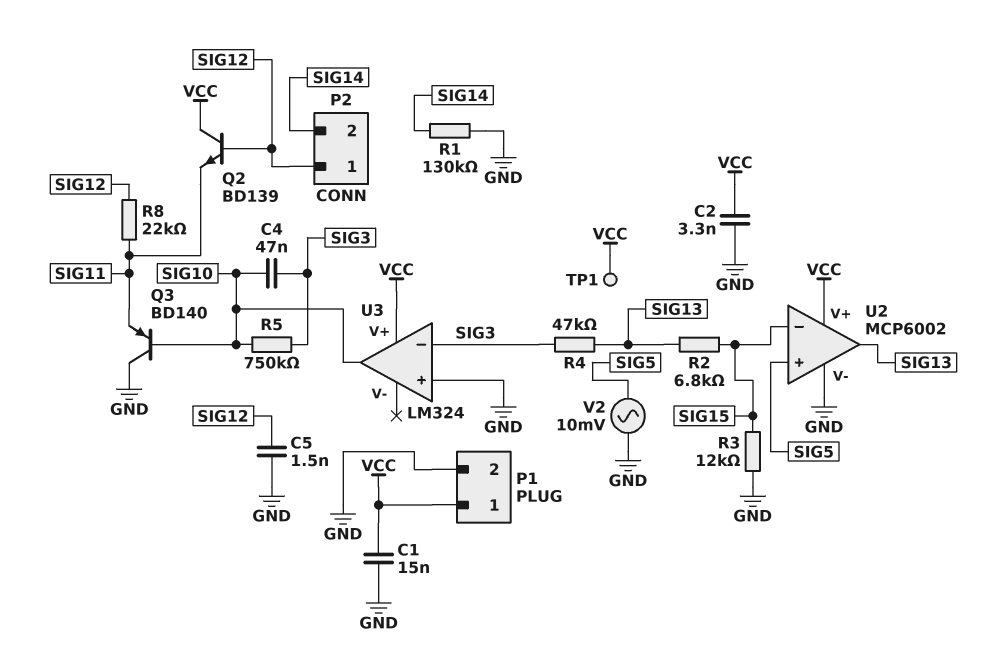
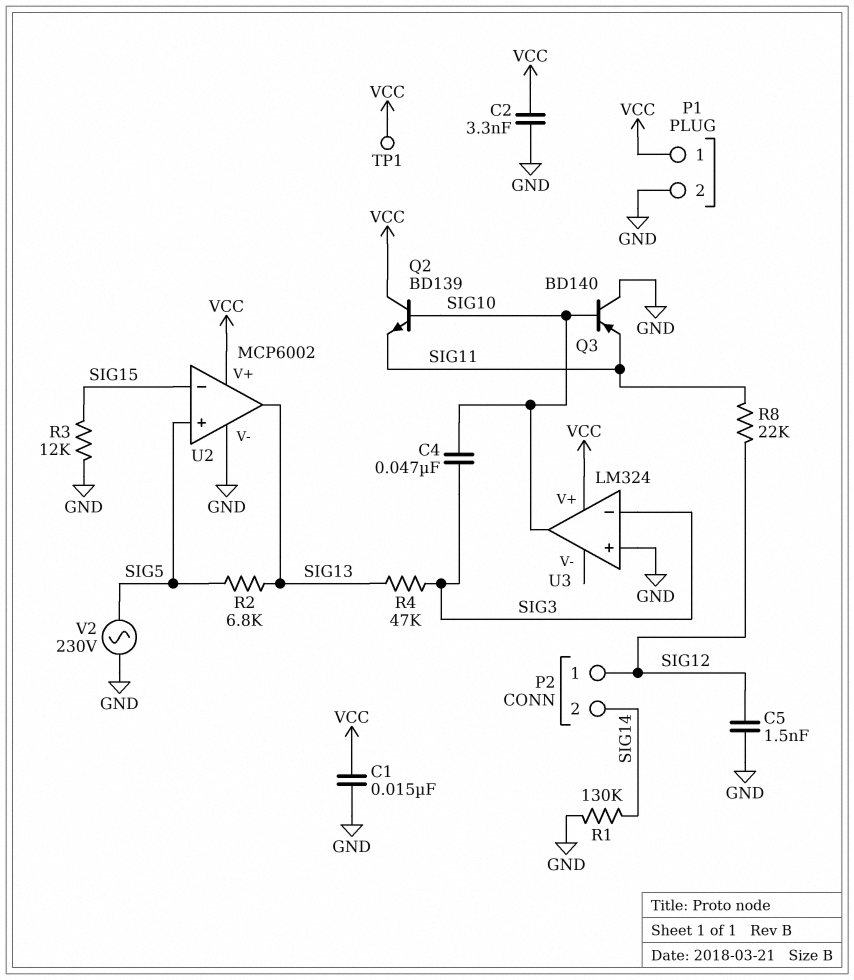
Q2: NPN BD139 (B SIG12, C VCC, E SIG11) -> NPN BD139 (B SIG10, C VCC, E SIG11)
R2: 6.8k (SIG13, SIG15) -> 6.8k (SIG5, SIG13)
R5: 750k (SIG3, SIG10) -> none
V2: AC 10mV (GND, SIG5) -> AC 230V (GND, SIG5)

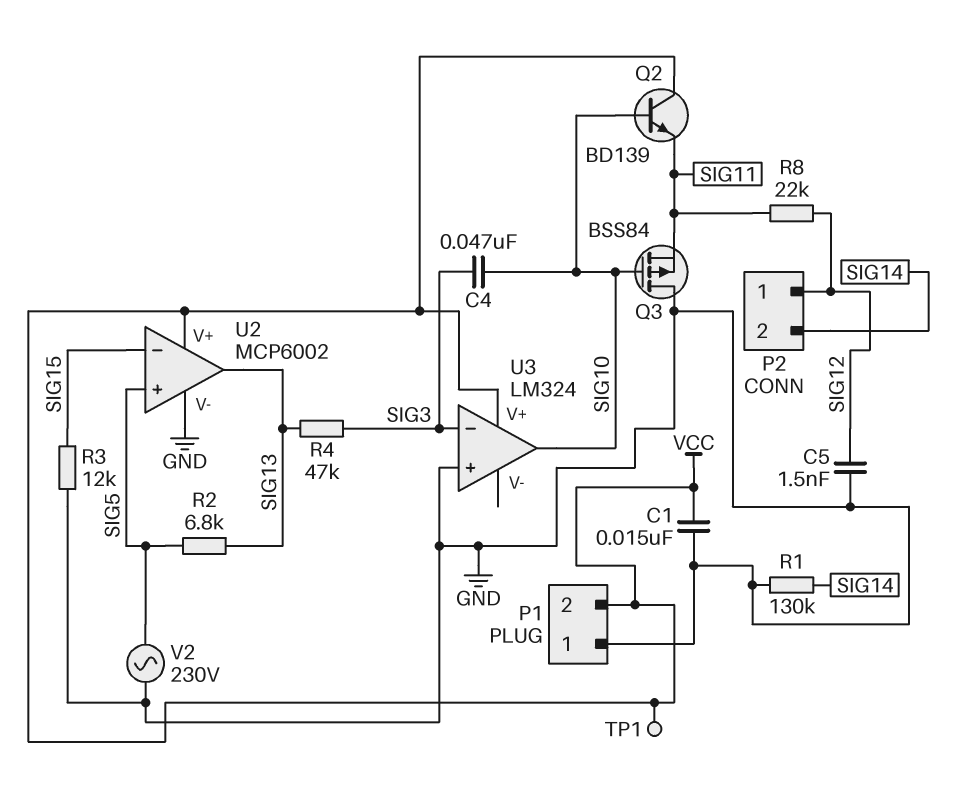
C2: 3.3nF (GND, VCC) -> none
P1 pin 1: VCC -> GND
P1 pin 2: GND -> VCC
Q3: PNP BD140 (B SIG10, C GND, E SIG11) -> PMOS BSS84 (G SIG10, D GND, S SIG11)

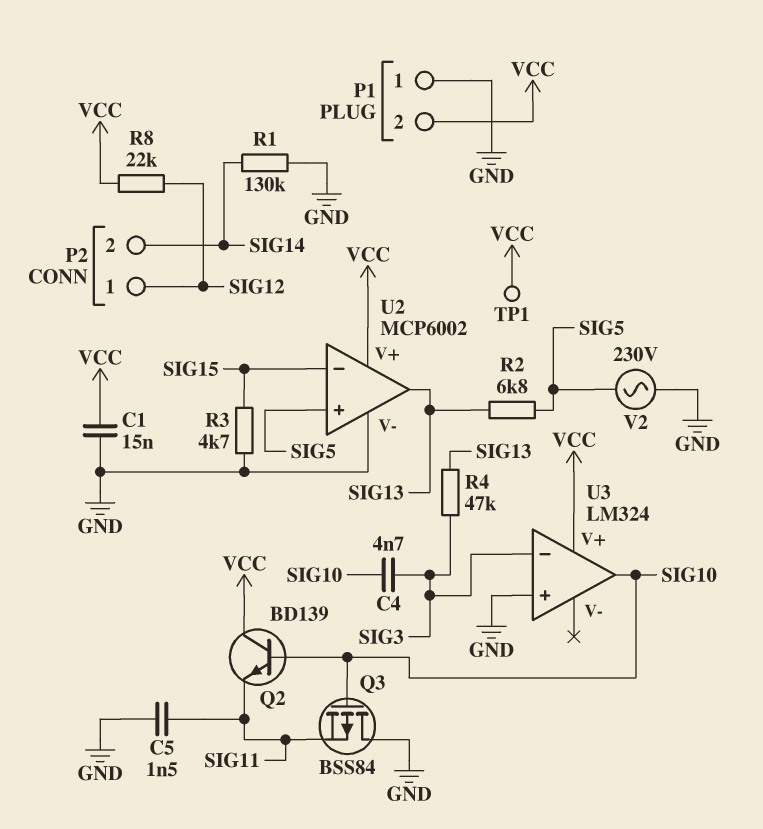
C4: 47nF (SIG3, SIG10) -> 4.7nF (SIG3, SIG10)
C5: 1.5nF (GND, SIG12) -> 1.5nF (GND, SIG11)
R3: 12k (GND, SIG15) -> 4.7k (GND, SIG15)
R8: 22k (SIG11, SIG12) -> 22k (SIG12, VCC)

